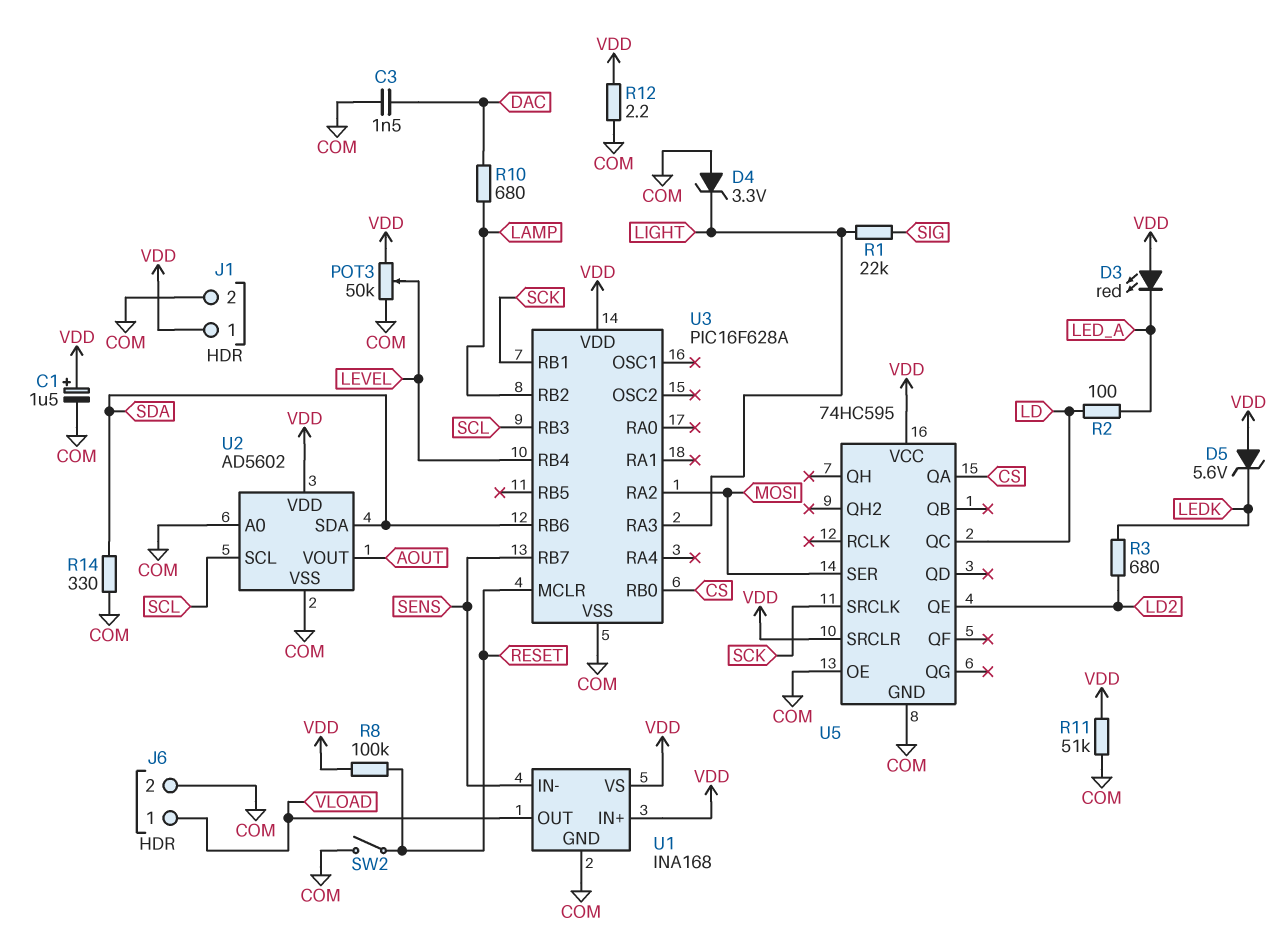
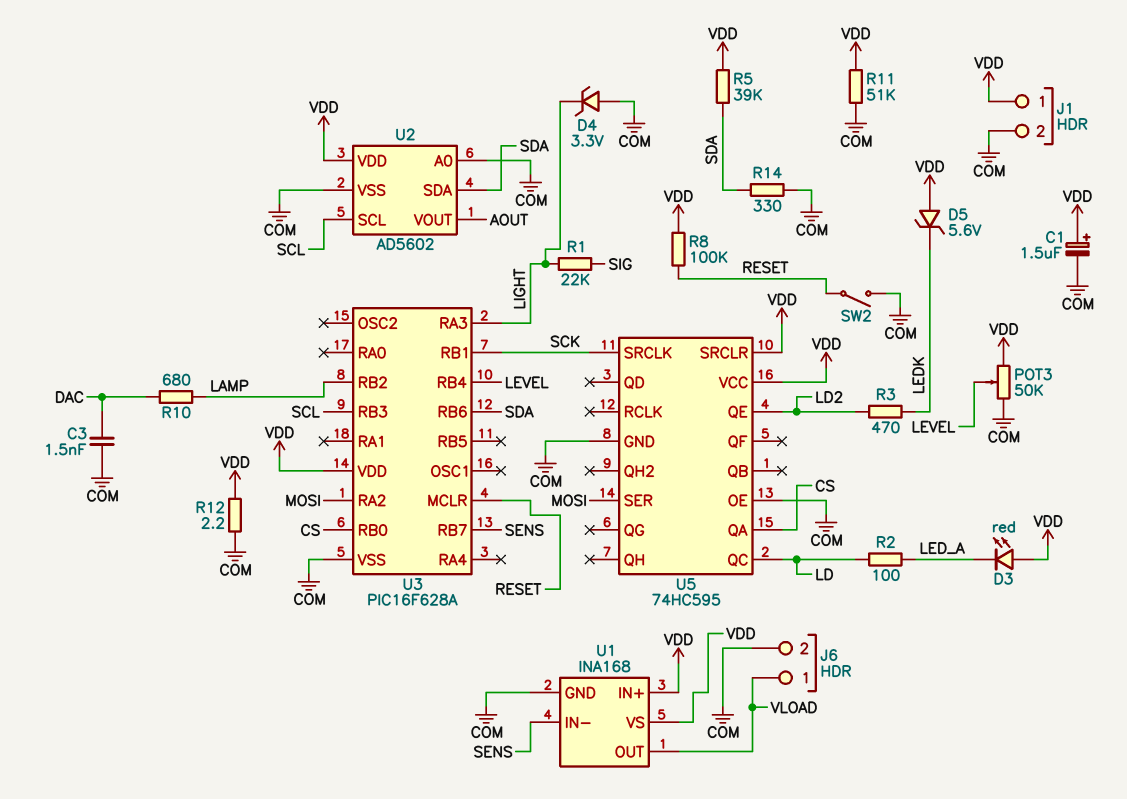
R3: 680 (LD2, LEDK) -> 470 (LD2, LEDK)
R5: none -> 39k (SDA, VDD)

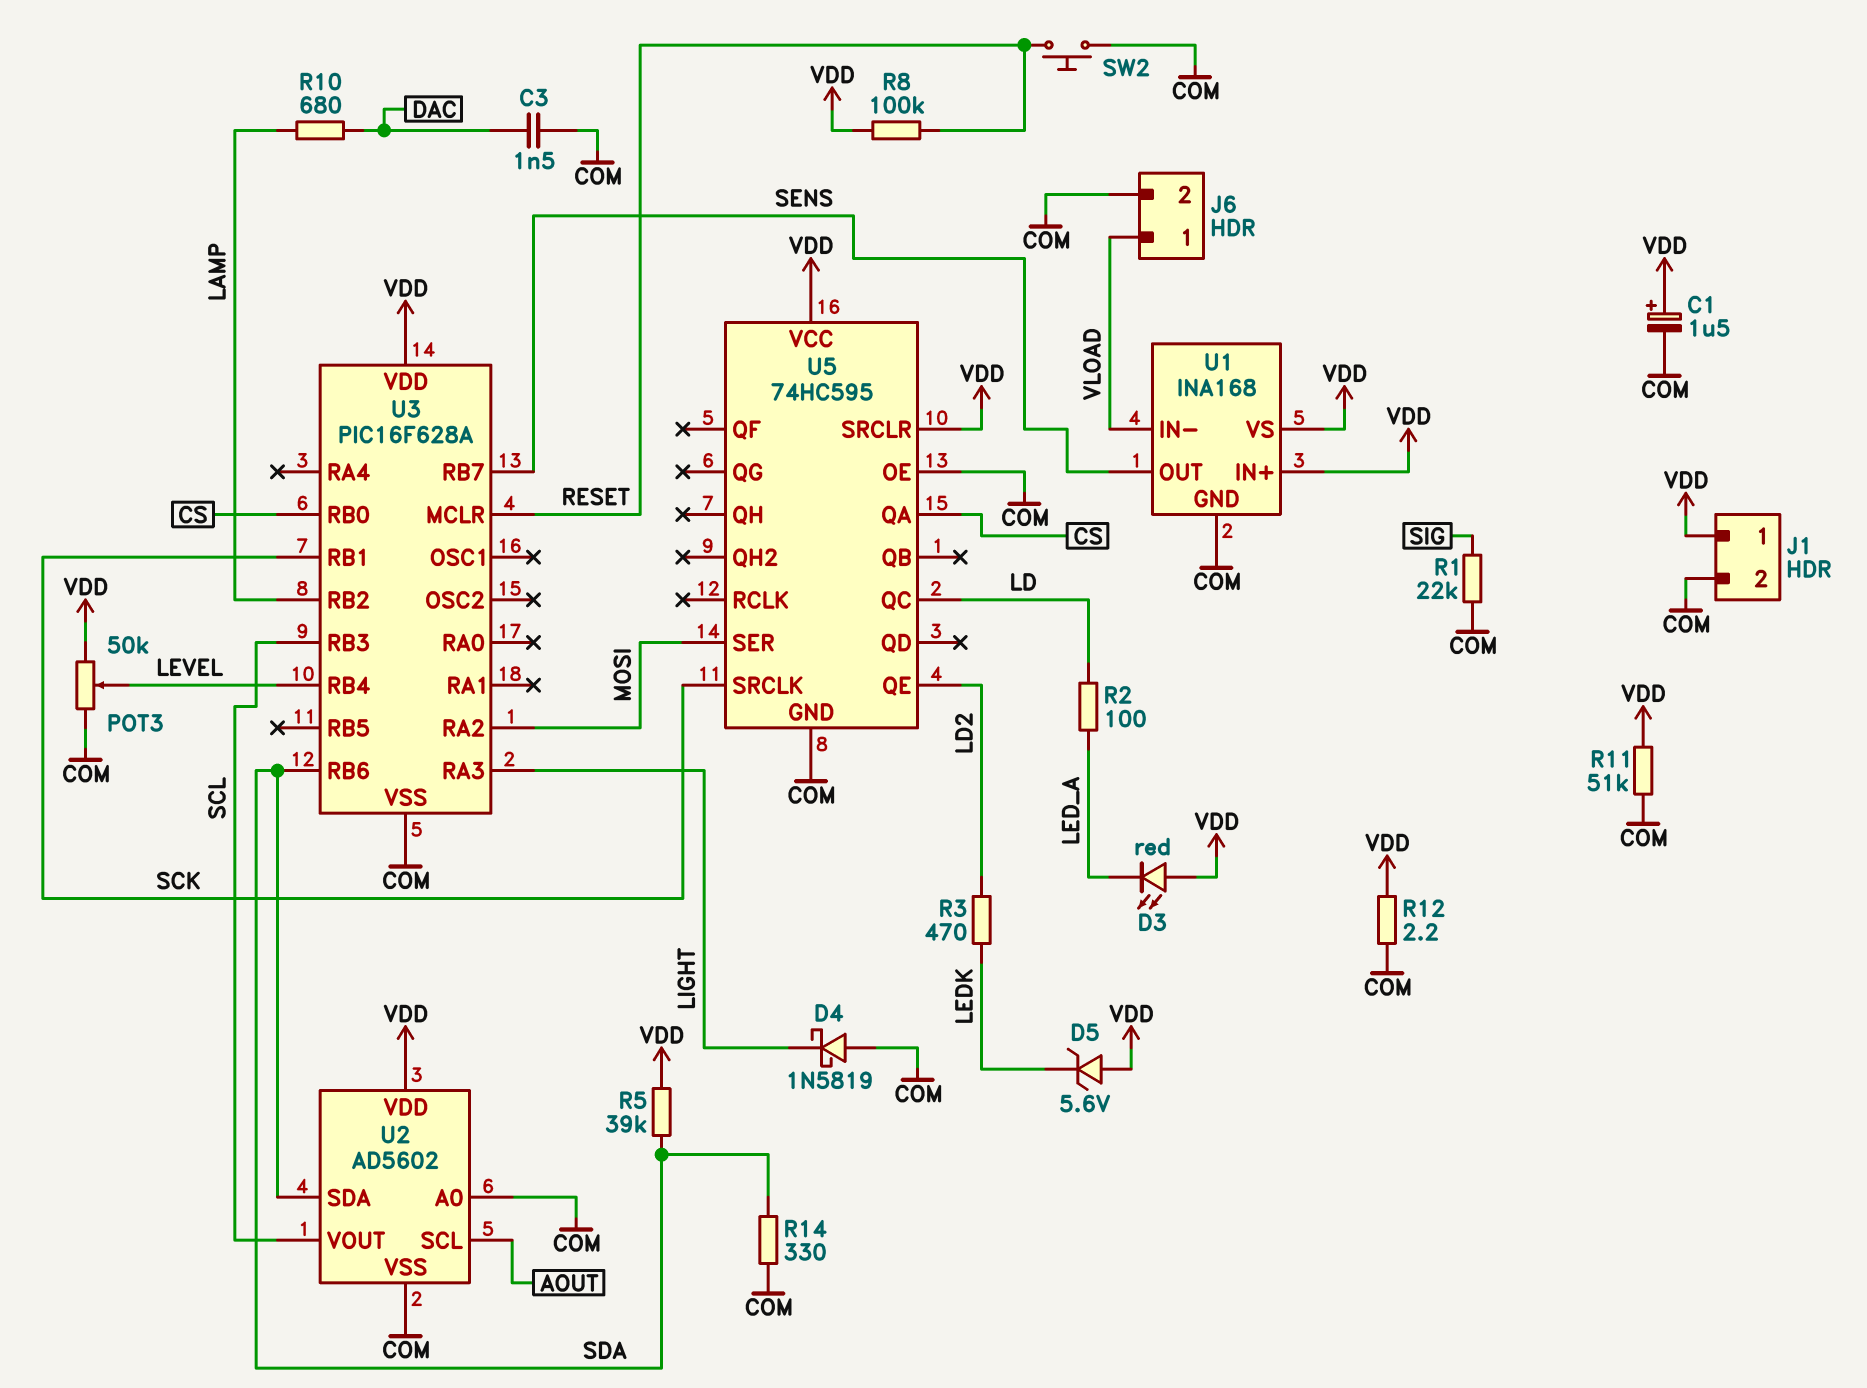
D4: zener 3.3V (A COM, K LIGHT) -> schottky 1N5819 (A COM, K LIGHT)
R1: 22k (LIGHT, SIG) -> 22k (COM, SIG)
SW2: switch (COM, RESET) -> button (COM, RESET)
U1 pin IN-: SENS -> VLOAD
U1 pin OUT: VLOAD -> SENS
U2 pin SCL: SCL -> AOUT
U2 pin VOUT: AOUT -> SCL

